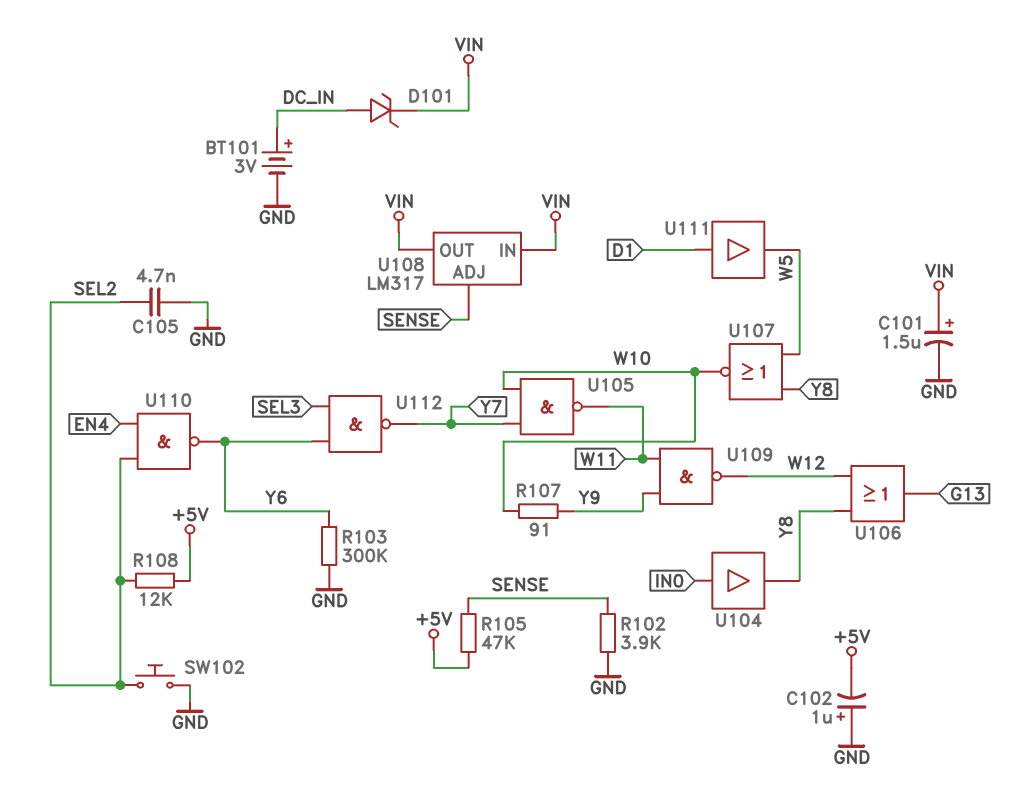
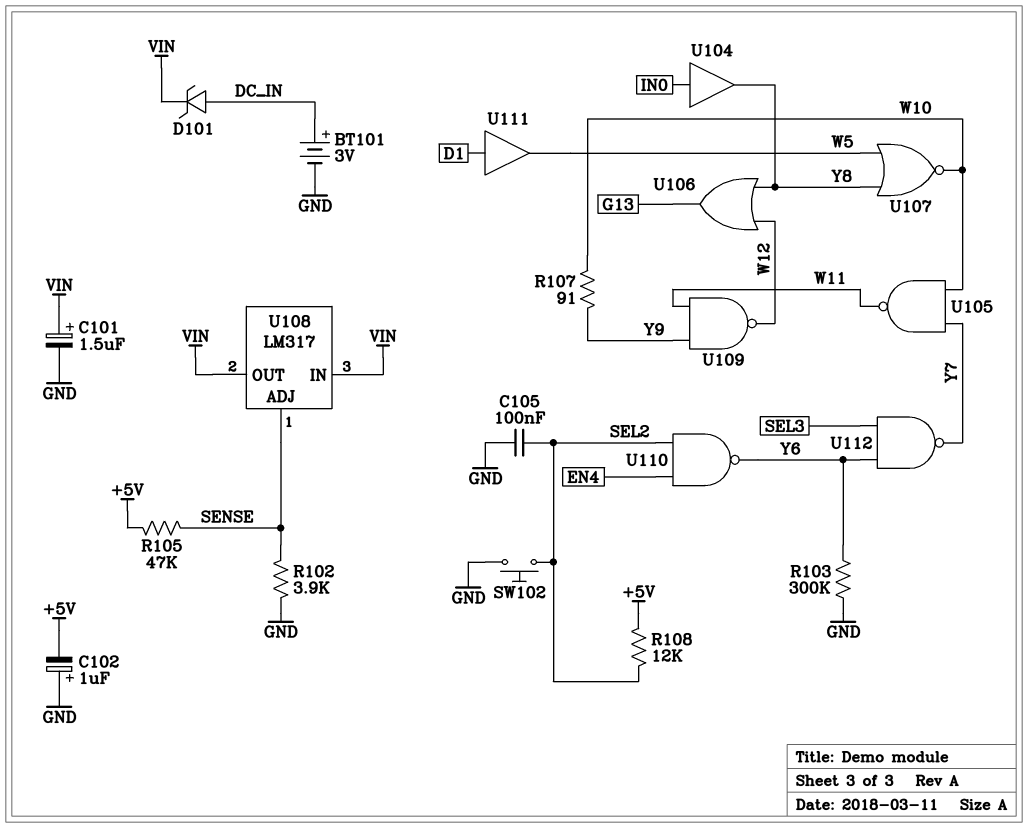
C105: 4.7nF (GND, SEL2) -> 100nF (GND, SEL2)

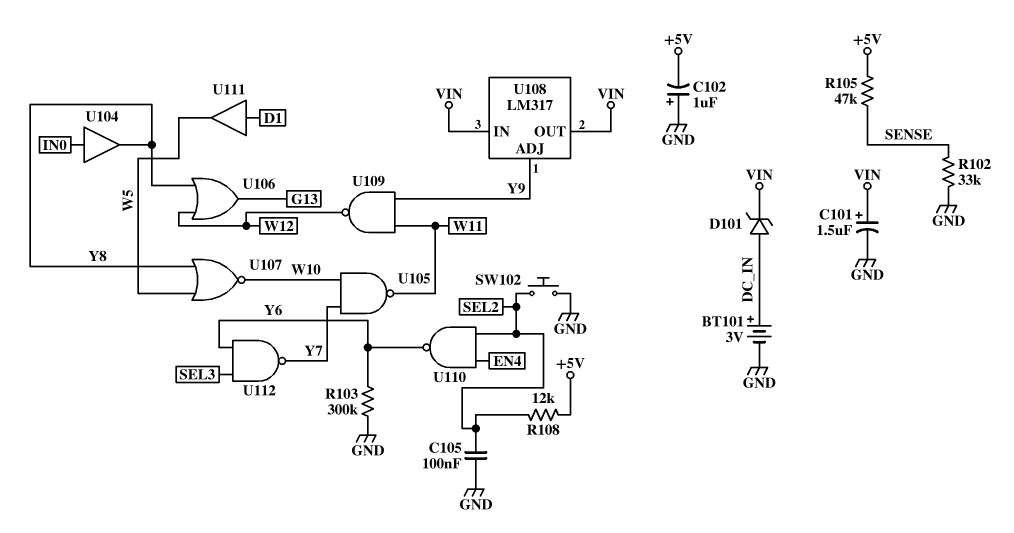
R102: 3.9k (GND, SENSE) -> 33k (GND, SENSE)
R107: 91 (W10, Y9) -> none
U108 pin ADJ: SENSE -> Y9

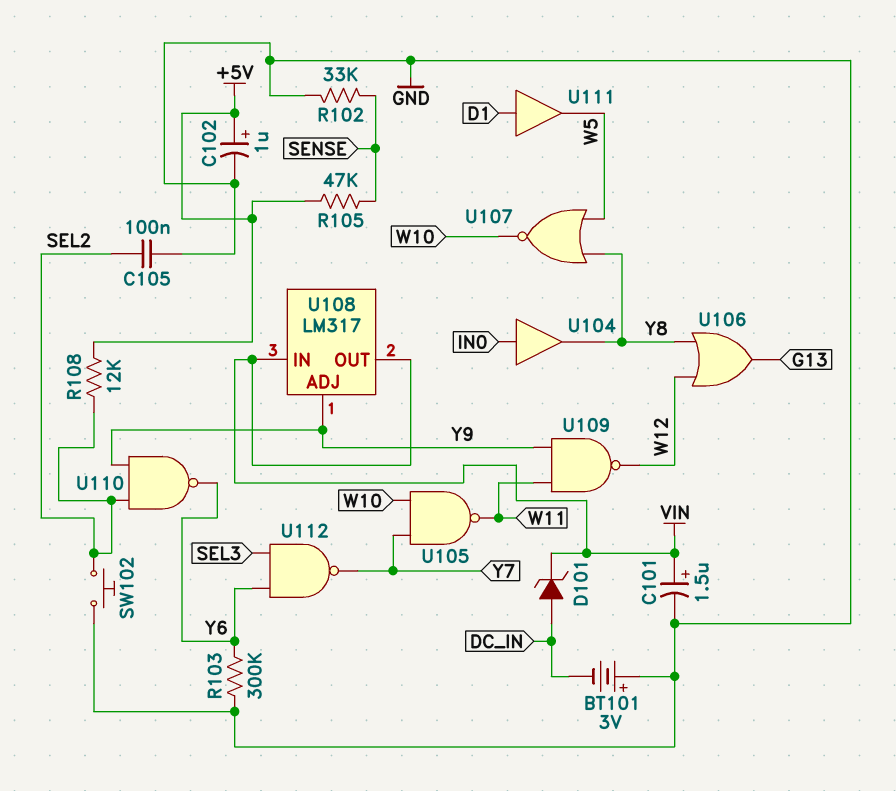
BT101: 3V (plus DC_IN, minus GND) -> 3V (plus GND, minus DC_IN)
C102: 1uF (plus GND, minus +5V) -> 1uF (plus +5V, minus GND)
U110: NAND (in EN4, in SEL2, out Y6) -> NAND (in SEL2, in Y9, out Y6)

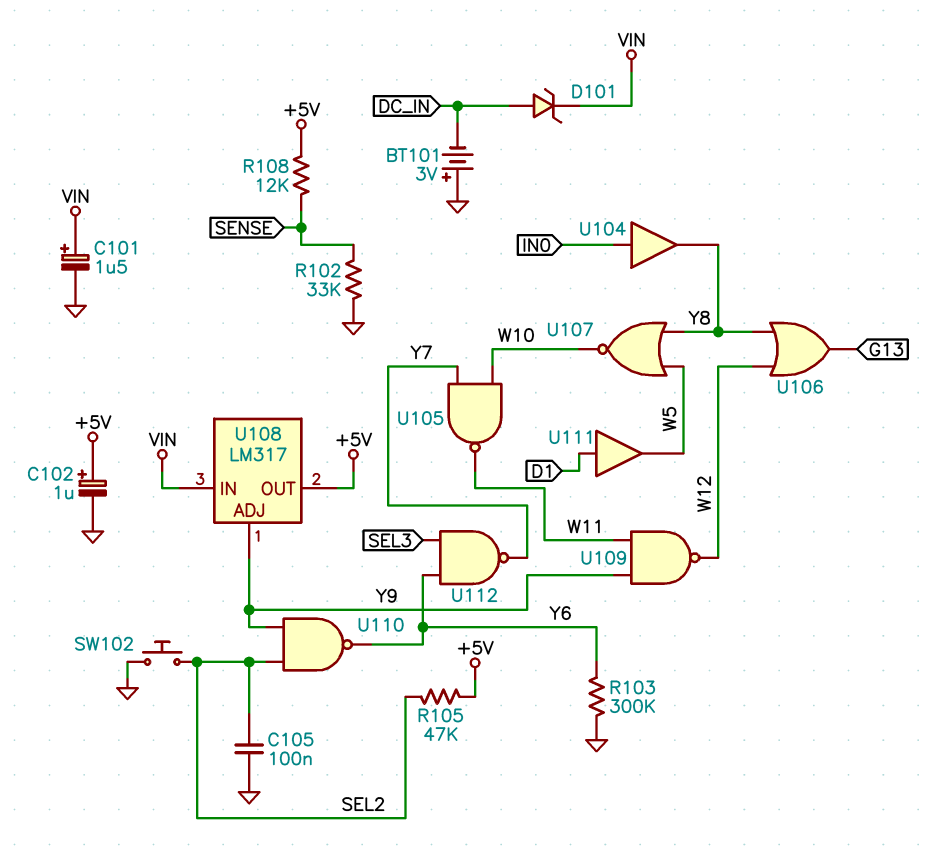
R105: 47k (+5V, SENSE) -> 47k (+5V, SEL2)
R108: 12k (+5V, SEL2) -> 12k (+5V, SENSE)
U108 pin OUT: VIN -> +5V

